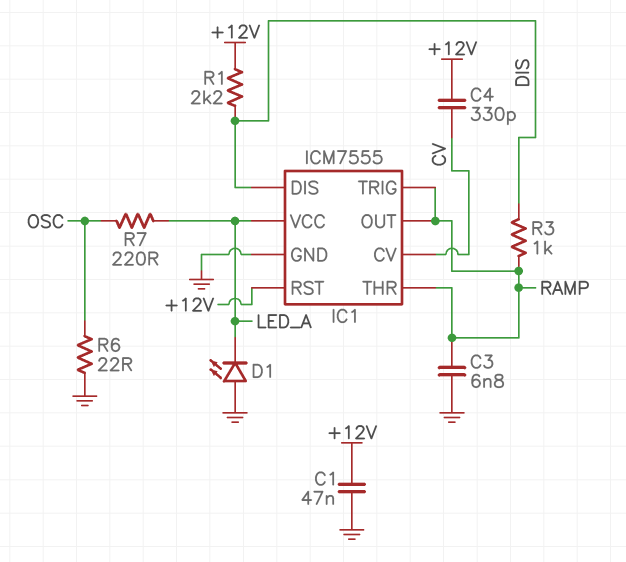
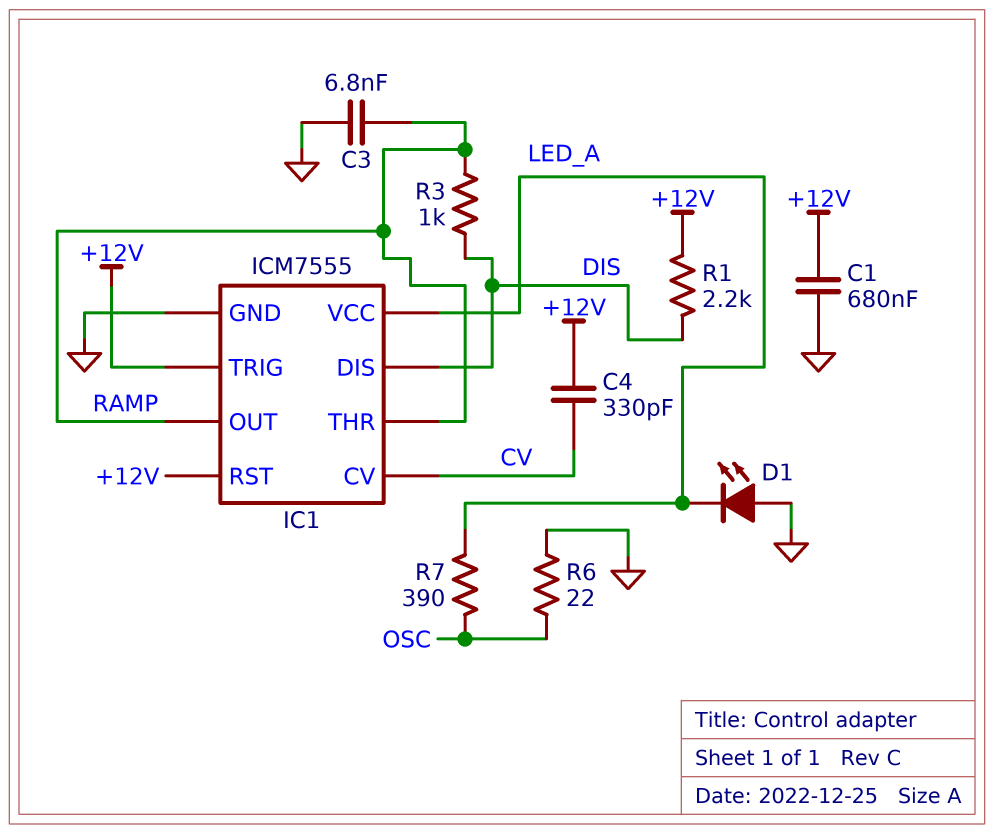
C1: 47nF (+12V, GND) -> 680nF (+12V, GND)
IC1 pin TRIG: RAMP -> +12V
R7: 220 (LED_A, OSC) -> 390 (LED_A, OSC)

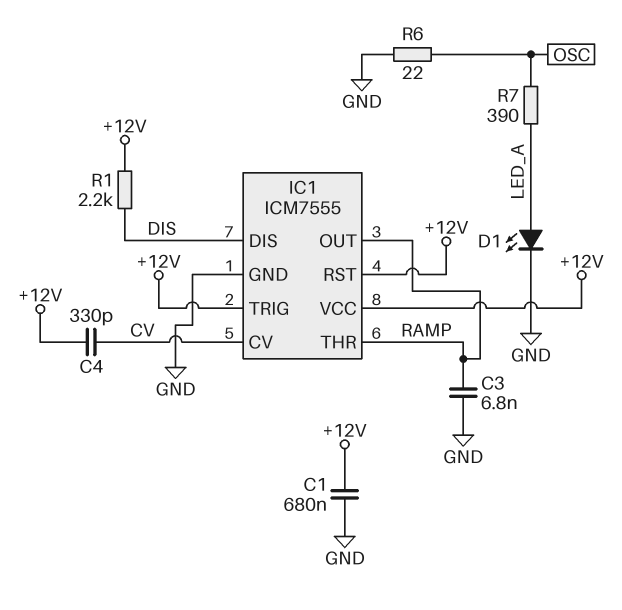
D1: LED (A GND, K LED_A) -> LED (A LED_A, K GND)
IC1 pin VCC: LED_A -> +12V
R3: 1k (DIS, RAMP) -> none

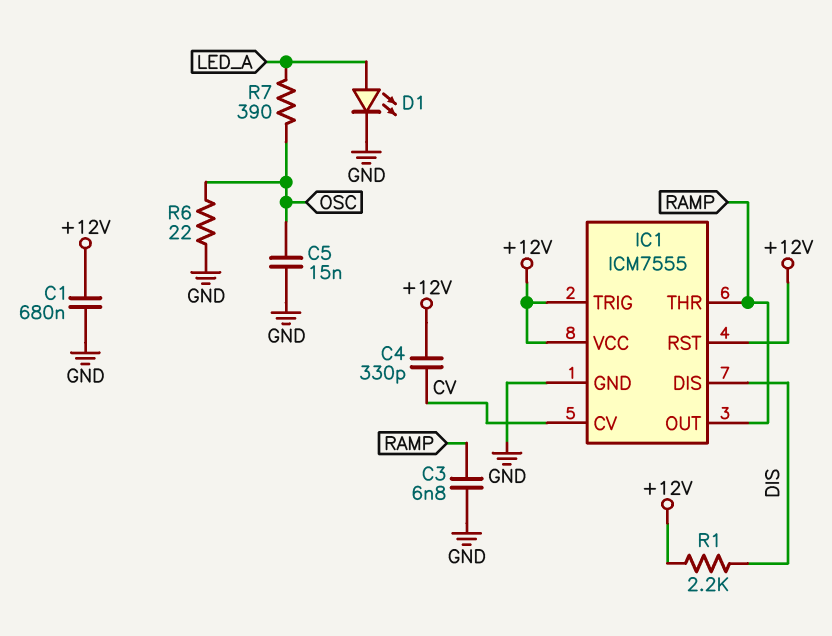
C5: none -> 15nF (GND, OSC)

